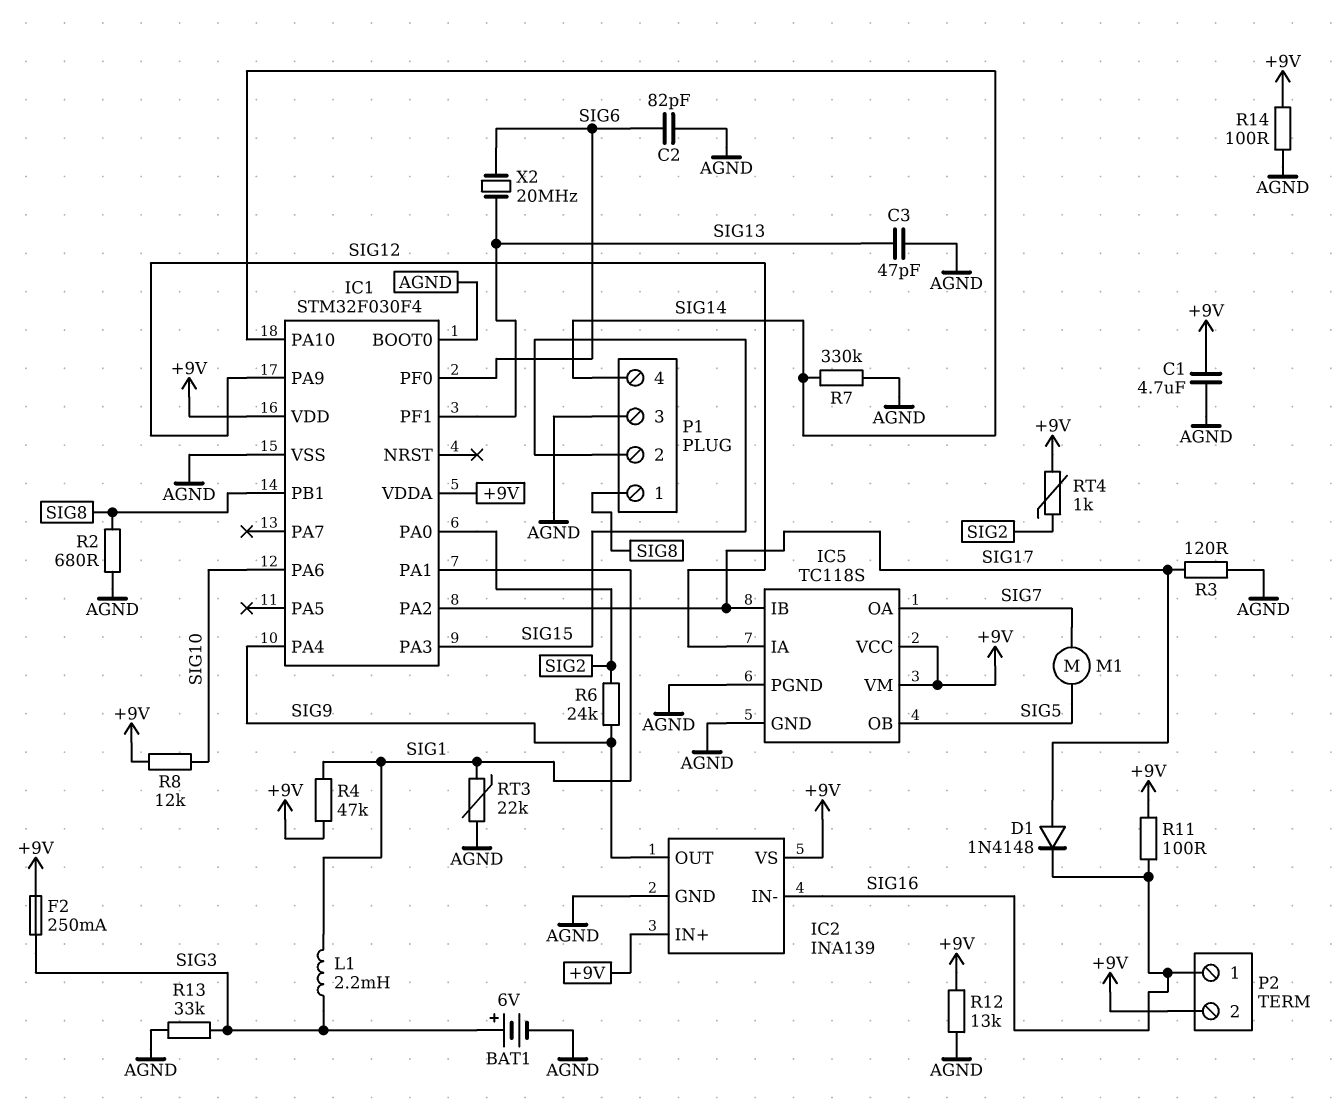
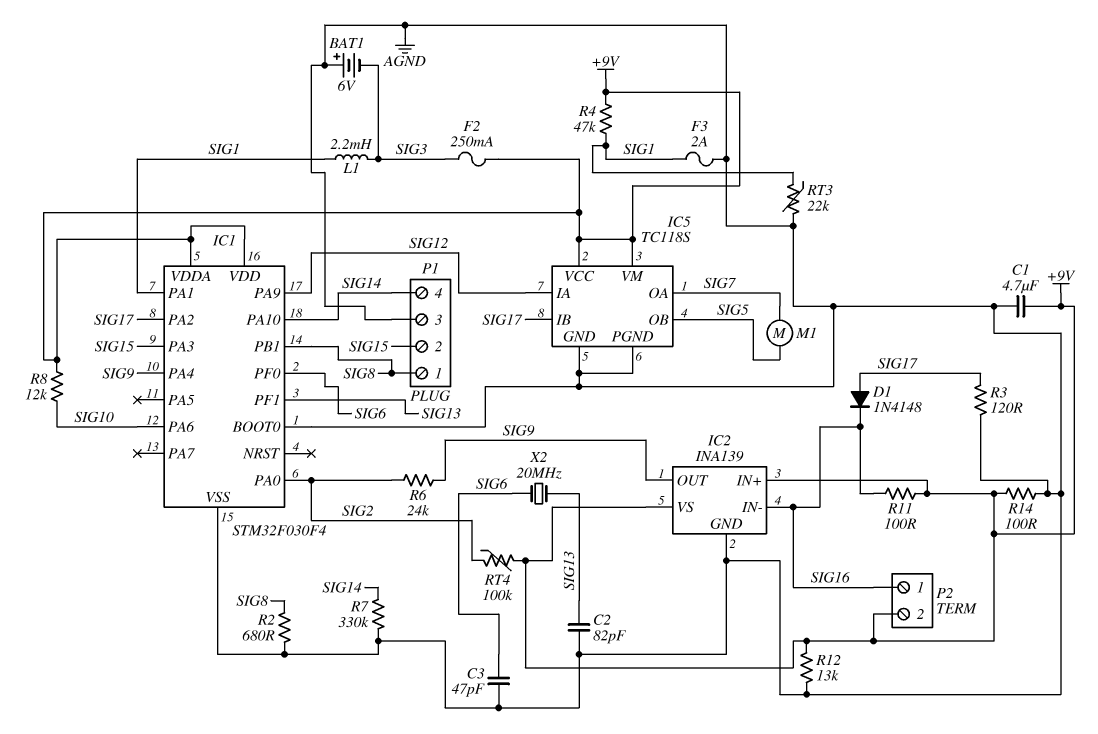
BAT1: 6V (plus SIG3, minus AGND) -> 6V (plus AGND, minus SIG3)
C2: 82pF (AGND, SIG6) -> 82pF (AGND, SIG13)
C3: 47pF (AGND, SIG13) -> 47pF (AGND, SIG6)
F3: none -> 2A (AGND, SIG1)
R13: 33k (AGND, SIG3) -> none
RT4: 1k (+9V, SIG2) -> 100k (+9V, SIG2)

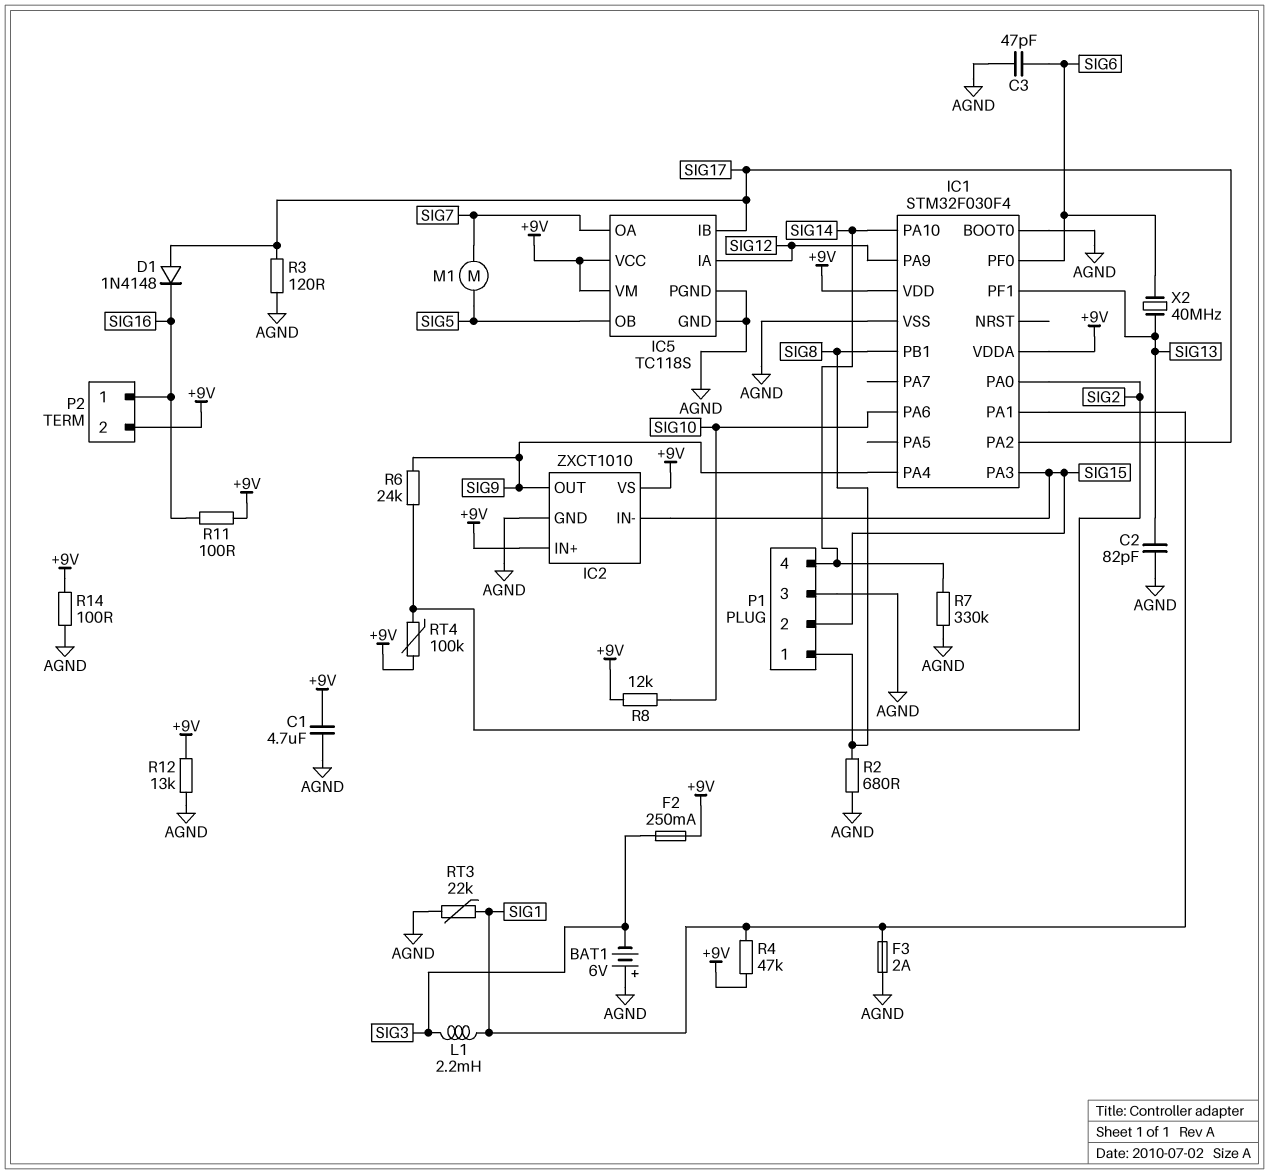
IC2: INA139 -> ZXCT1010
IC2 pin IN-: SIG16 -> SIG15
X2: 20MHz (SIG6, SIG13) -> 40MHz (SIG6, SIG13)

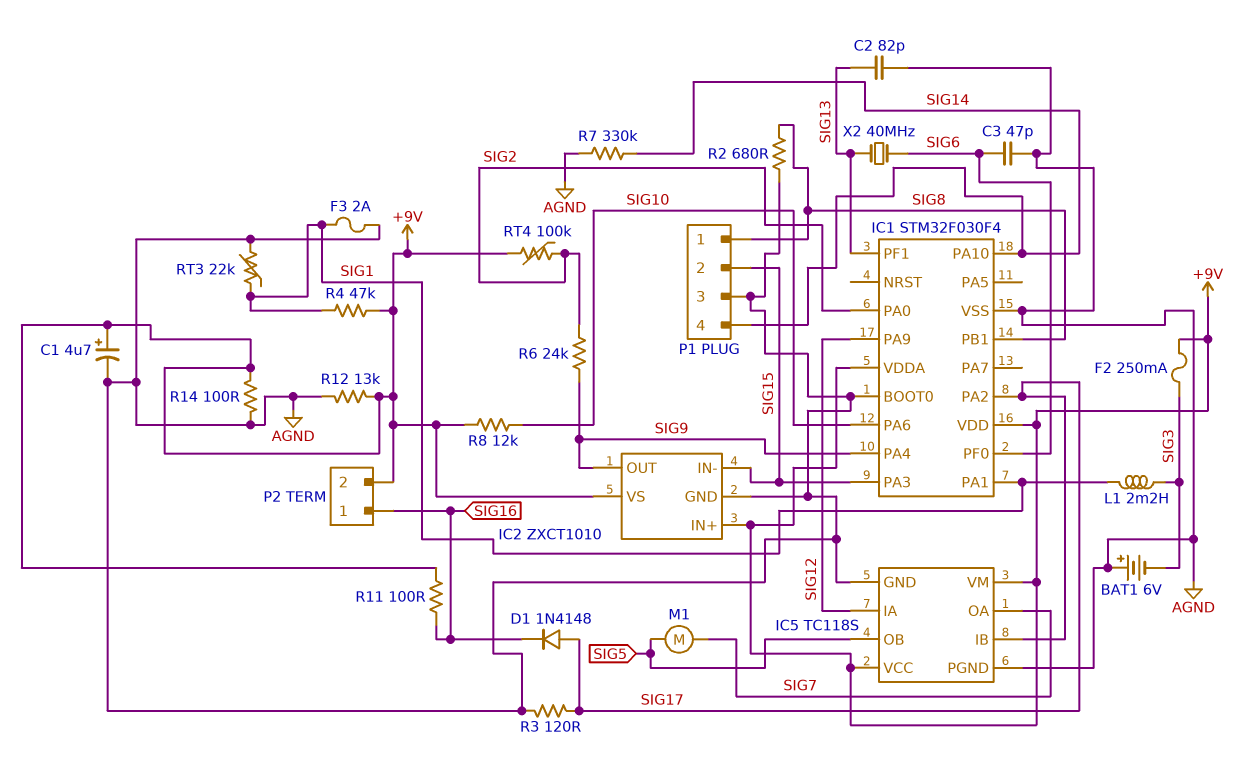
C1: 4.7uF (+9V, AGND) -> 4.7uF (plus +9V, minus AGND)

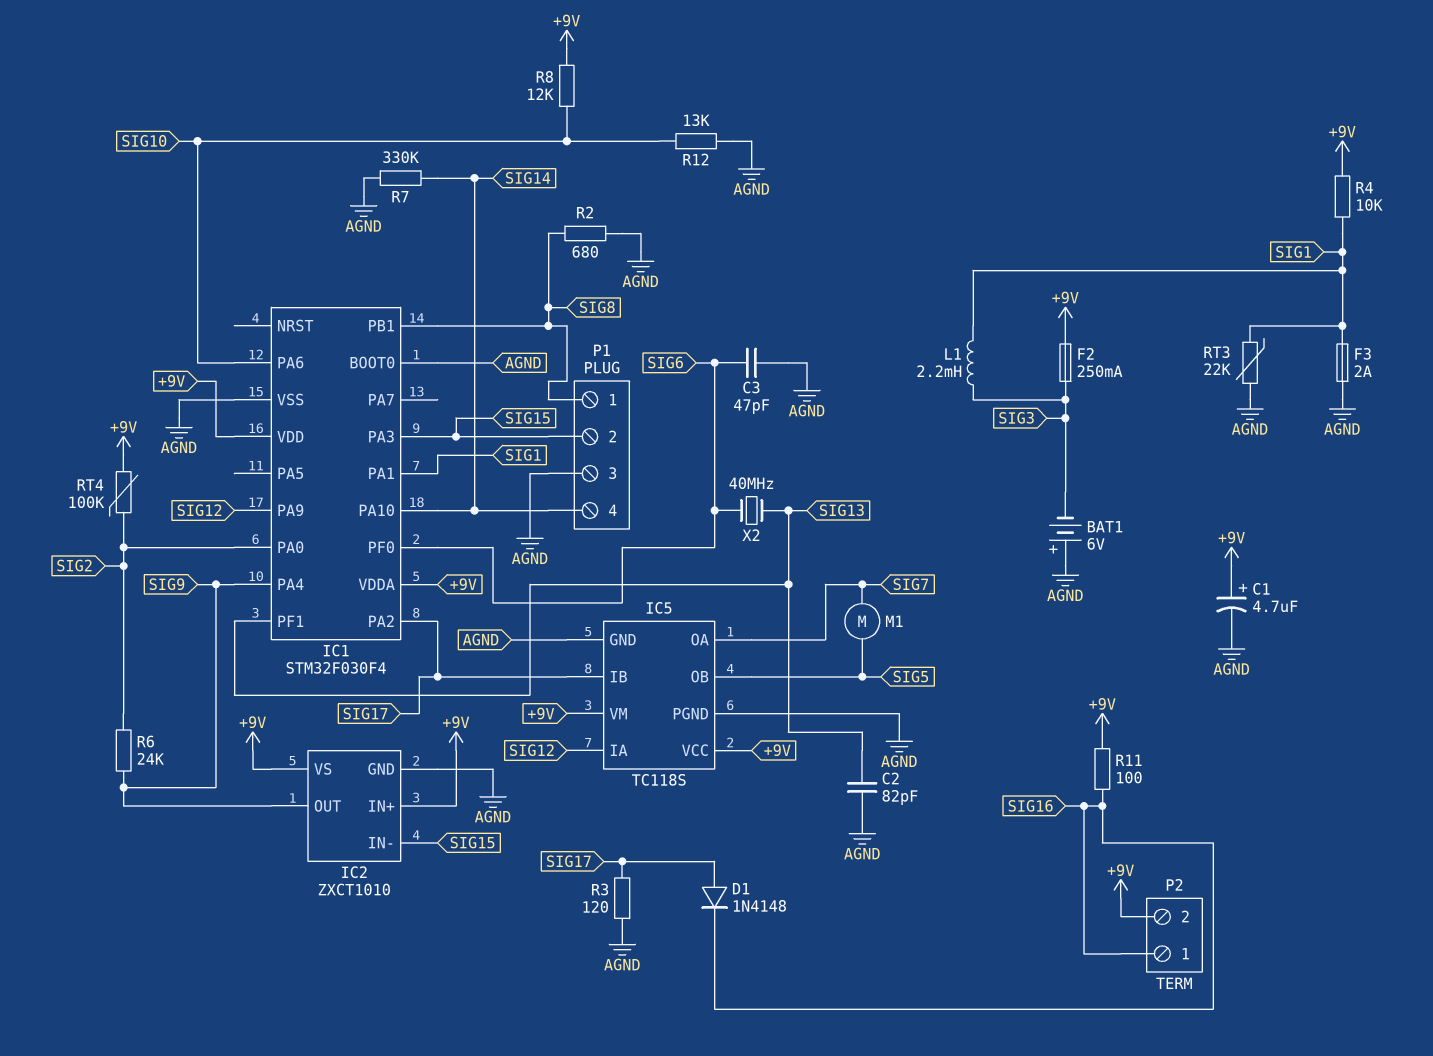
R4: 47k (+9V, SIG1) -> 10k (+9V, SIG1)
R12: 13k (+9V, AGND) -> 13k (AGND, SIG10)
R14: 100 (+9V, AGND) -> none

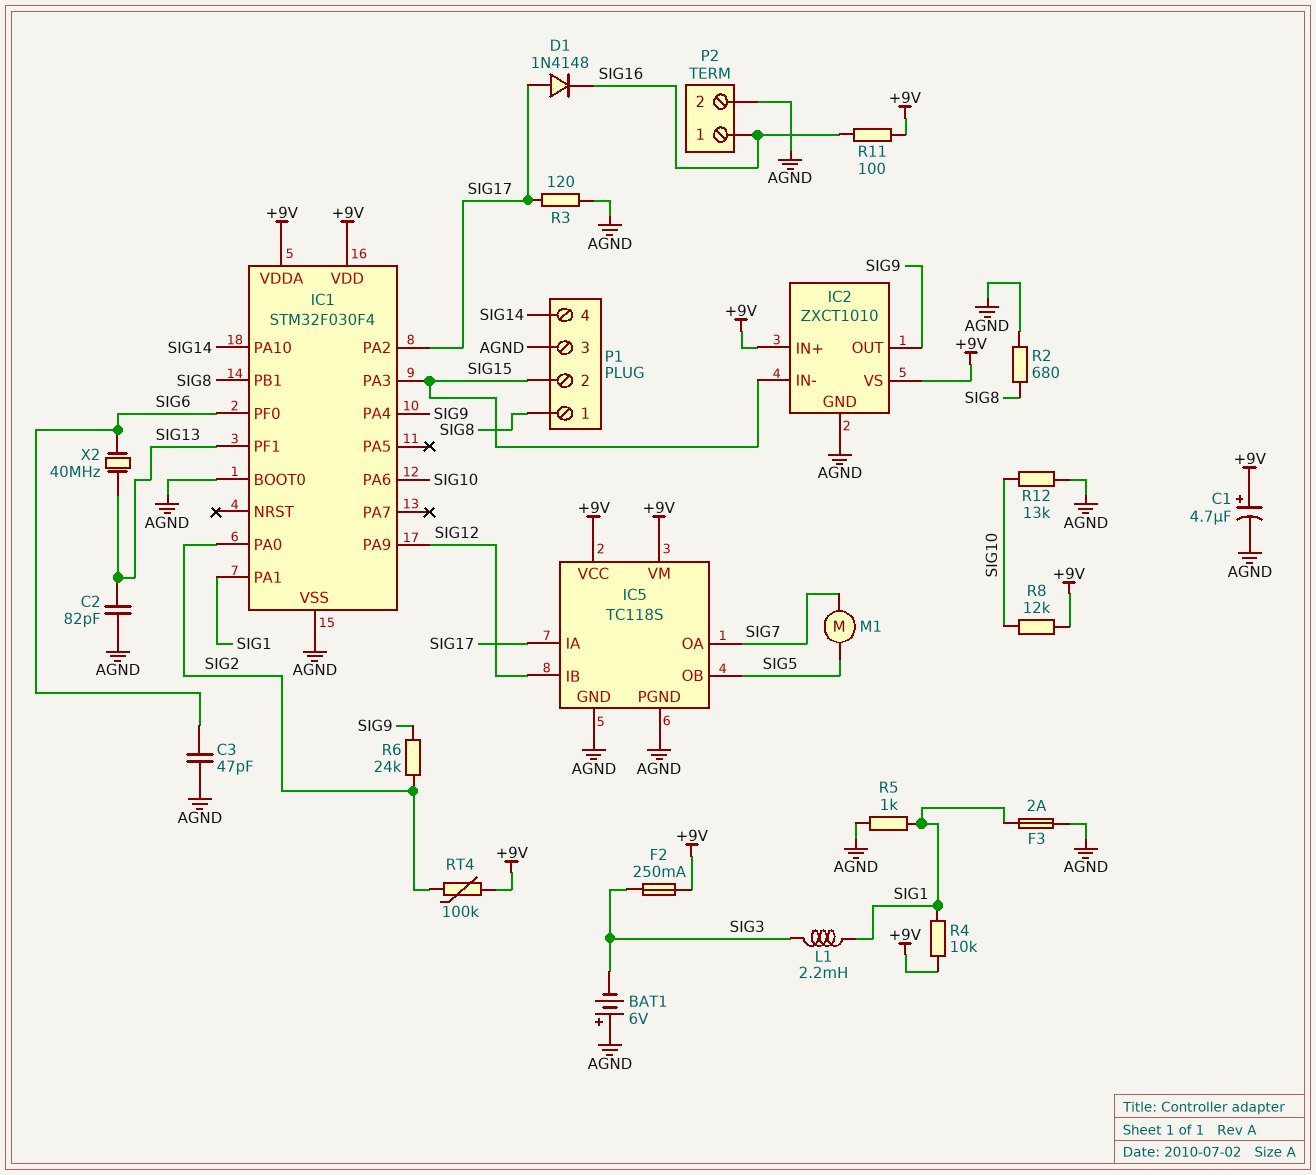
IC5 pin IA: SIG12 -> SIG17
IC5 pin IB: SIG17 -> SIG12
P2 pin 2: +9V -> AGND
R5: none -> 1k (AGND, SIG1)
R7: 330k (AGND, SIG14) -> none
RT3: 22k (AGND, SIG1) -> none

